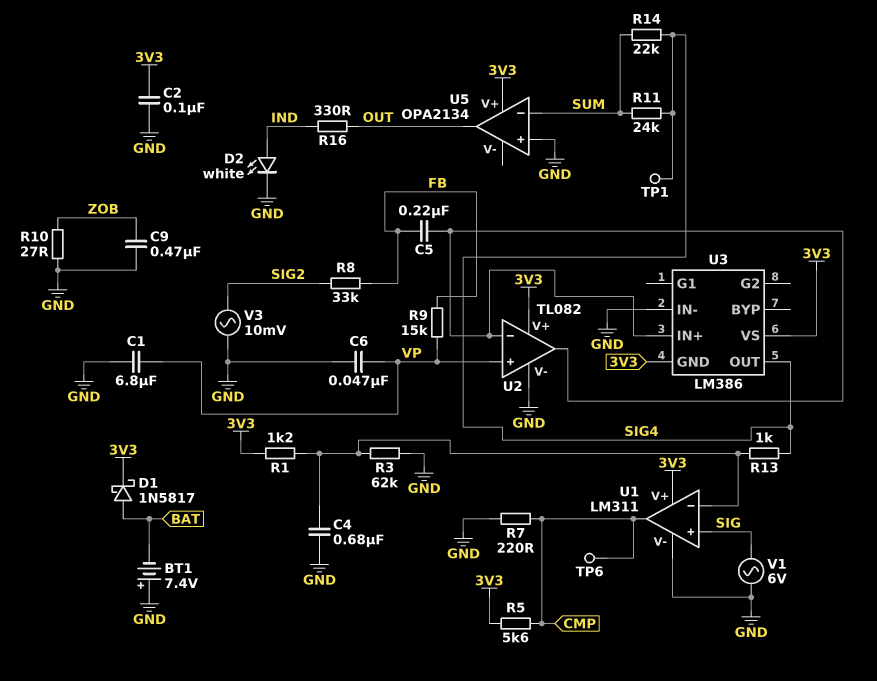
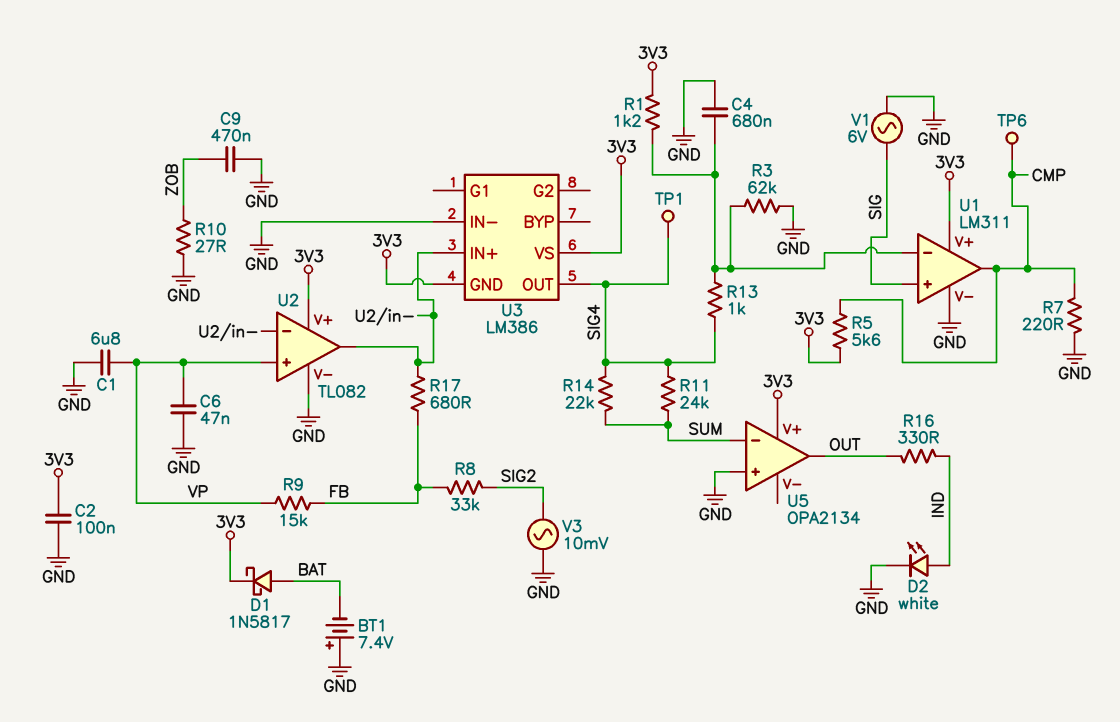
C5: 220nF (FB, U2/in-) -> none
R17: none -> 680 (FB, U2/in-)

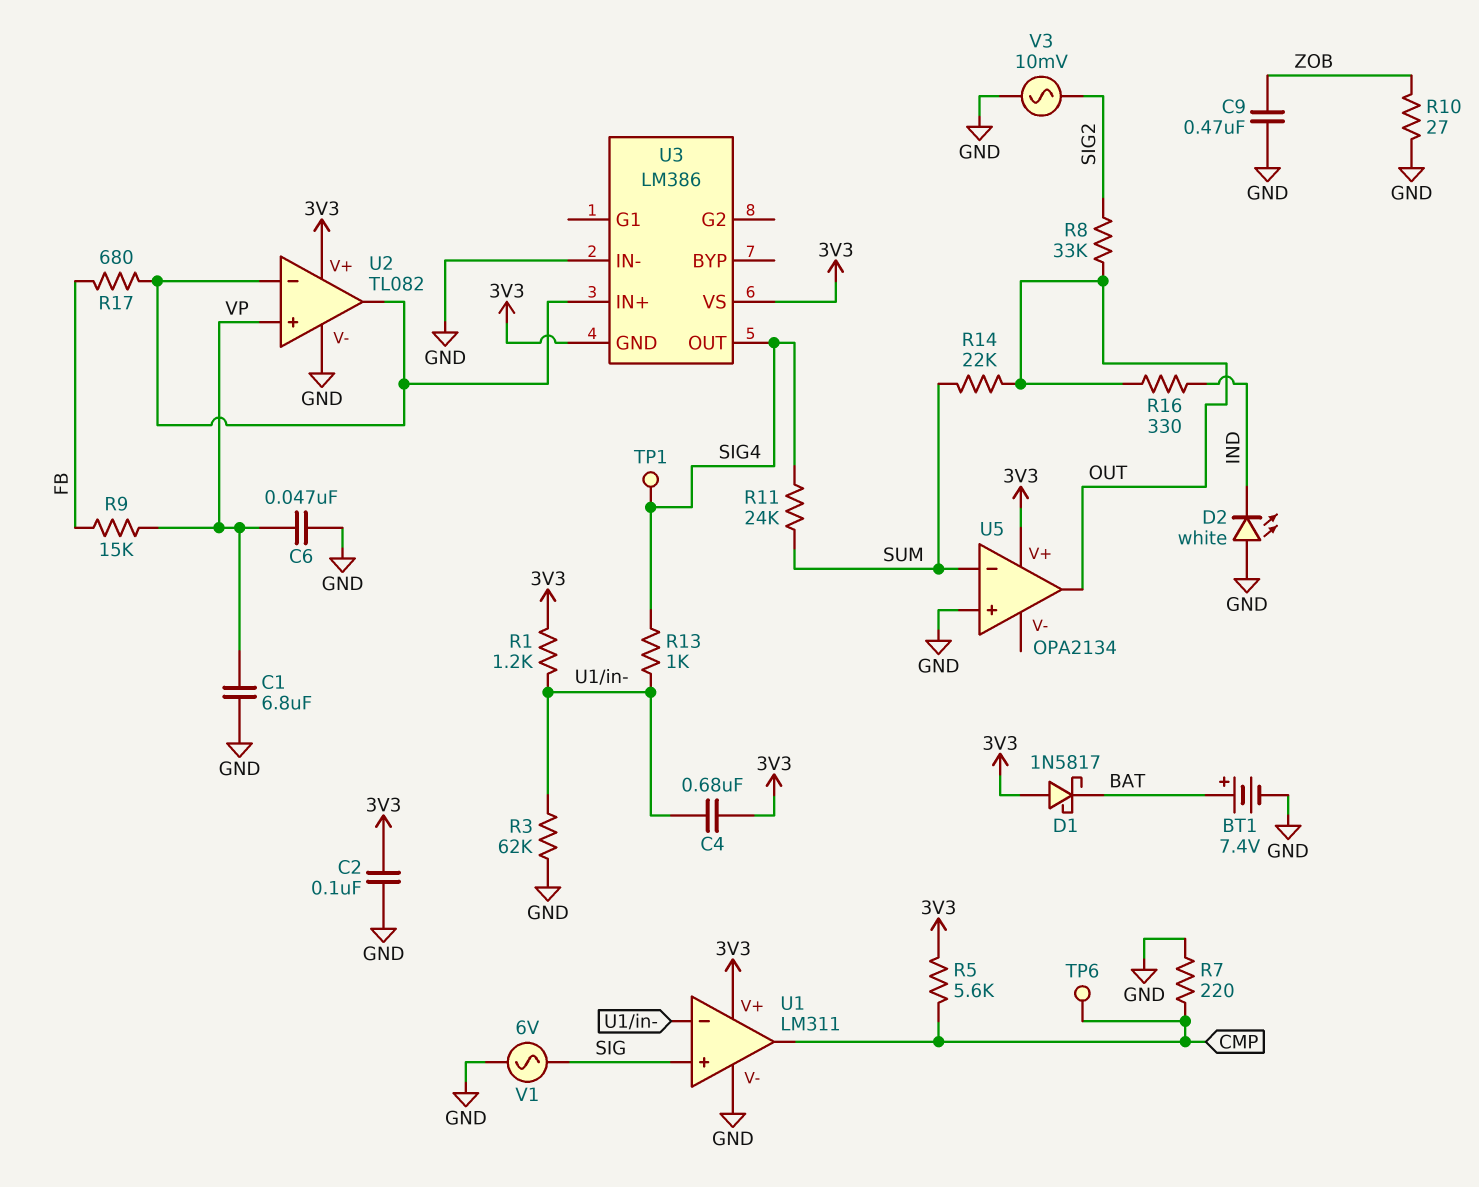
BT1: 7.4V (plus GND, minus BAT) -> 7.4V (plus BAT, minus GND)
C4: 680nF (GND, U1/in-) -> 680nF (3V3, U1/in-)
D1: schottky 1N5817 (A BAT, K 3V3) -> schottky 1N5817 (A 3V3, K BAT)
D2: LED white (A IND, K GND) -> LED white (A GND, K IND)
R8: 33k (FB, SIG2) -> 33k (OUT, SIG2)
R14: 22k (SIG4, SUM) -> 22k (OUT, SUM)

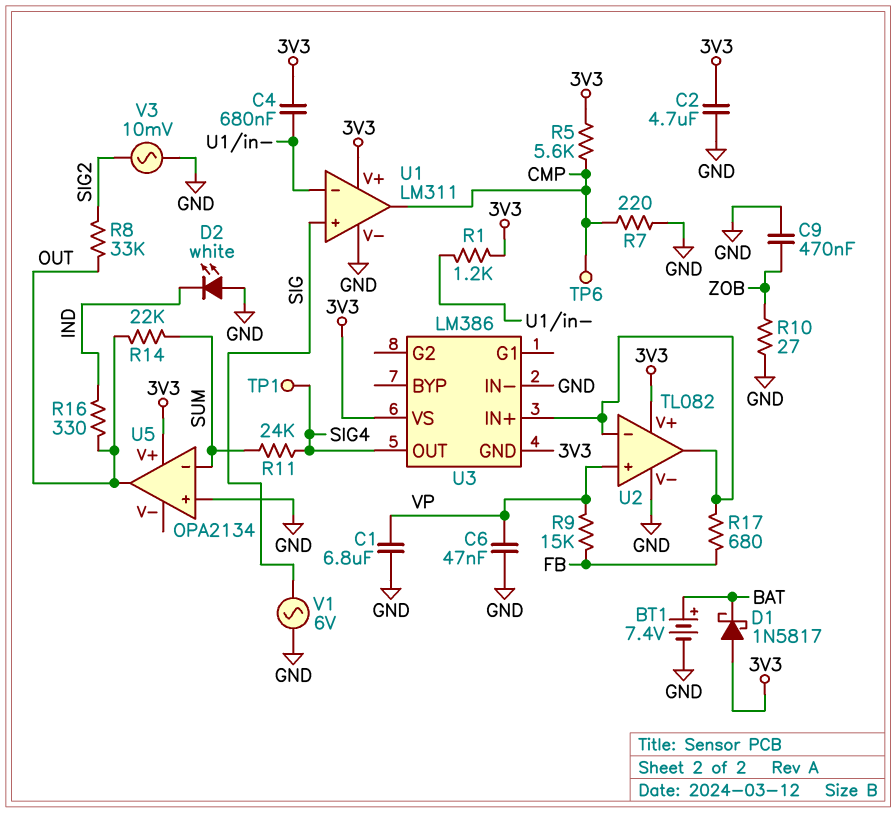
C2: 100nF (3V3, GND) -> 4.7uF (3V3, GND)
R3: 62k (GND, U1/in-) -> none
R13: 1k (SIG4, U1/in-) -> none

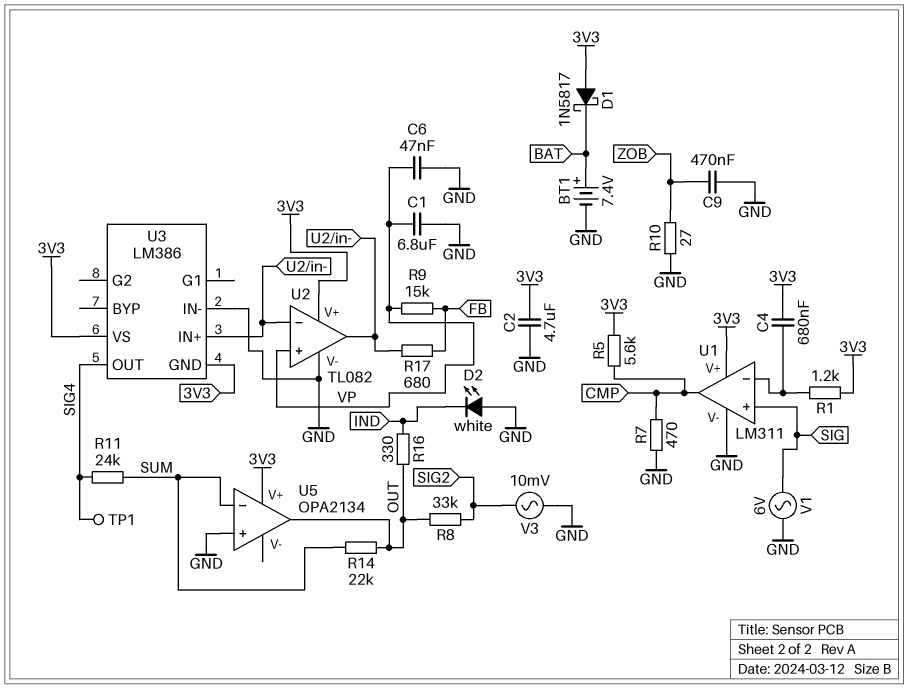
R7: 220 (CMP, GND) -> 470 (CMP, GND)
TP6: test point (CMP) -> none

